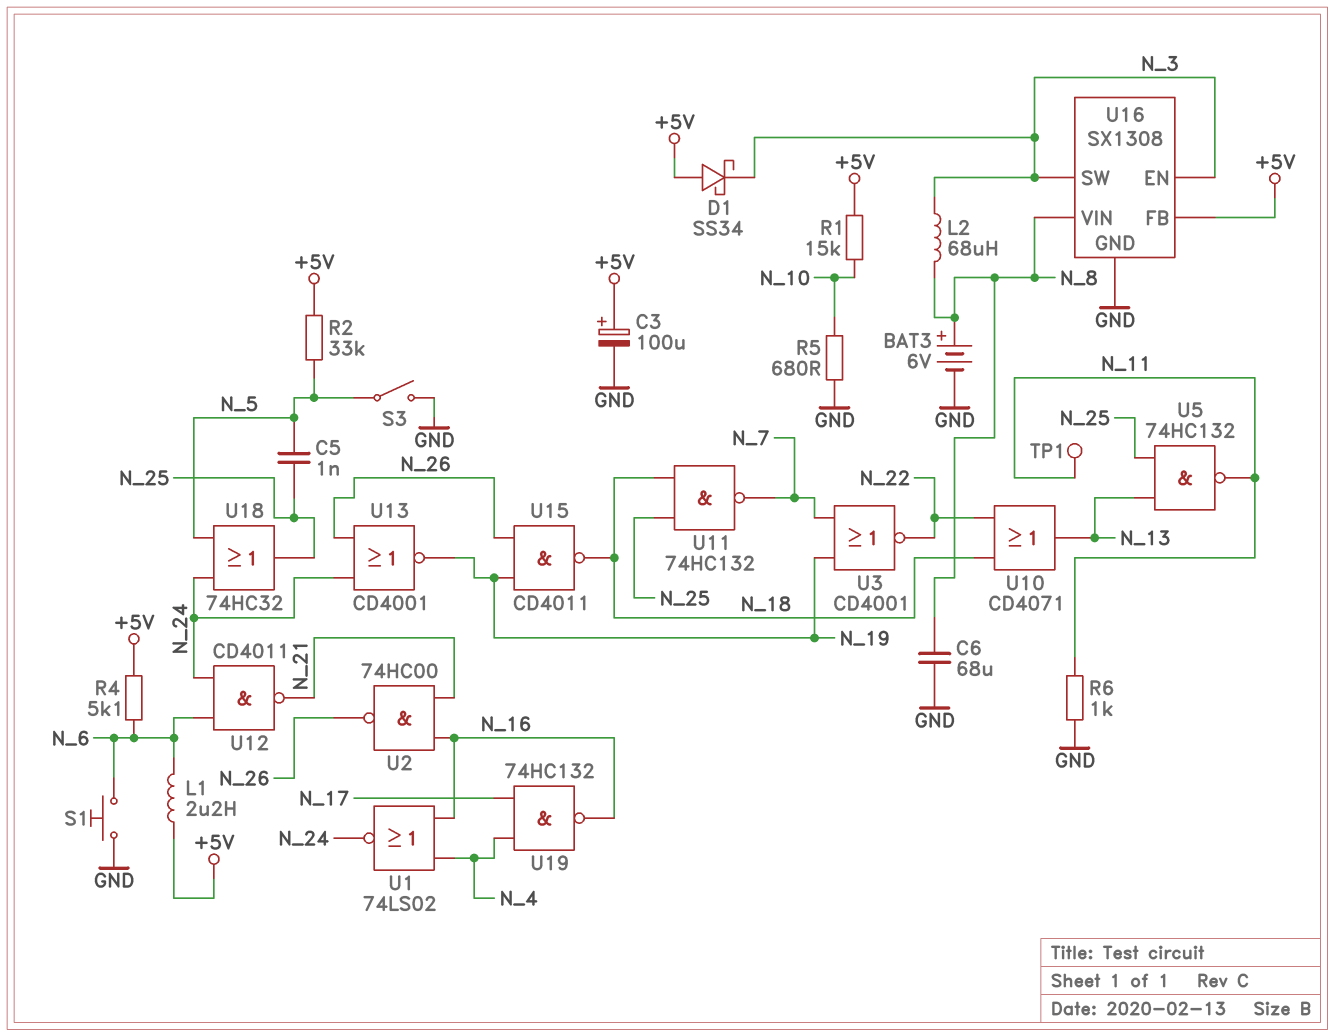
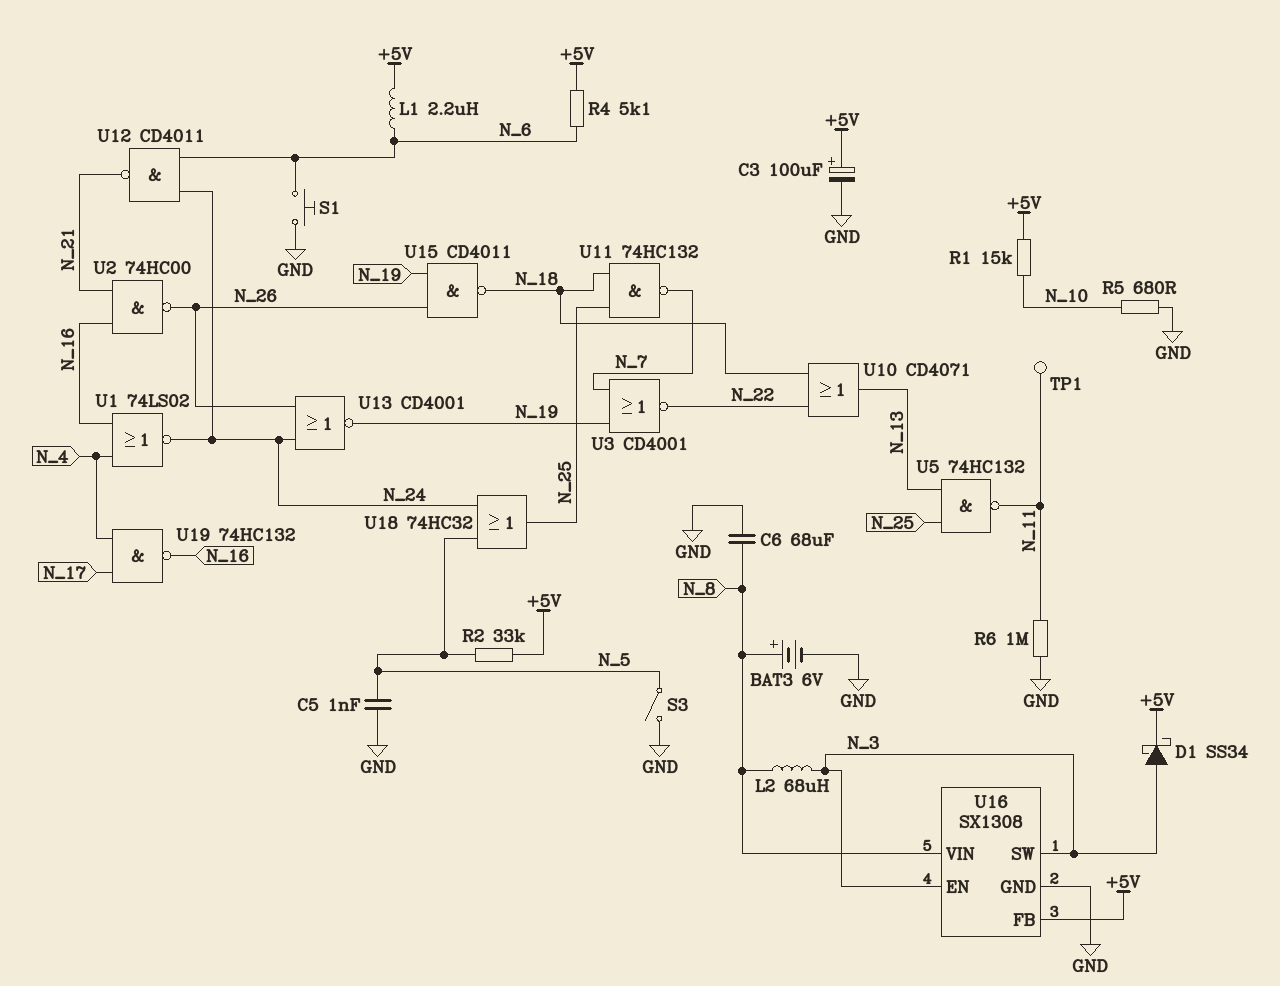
C5: 1nF (N_5, N_25) -> 1nF (GND, N_5)
D1: schottky SS34 (A +5V, K N_3) -> schottky SS34 (A N_3, K +5V)
R6: 1k (GND, N_11) -> 1M (GND, N_11)

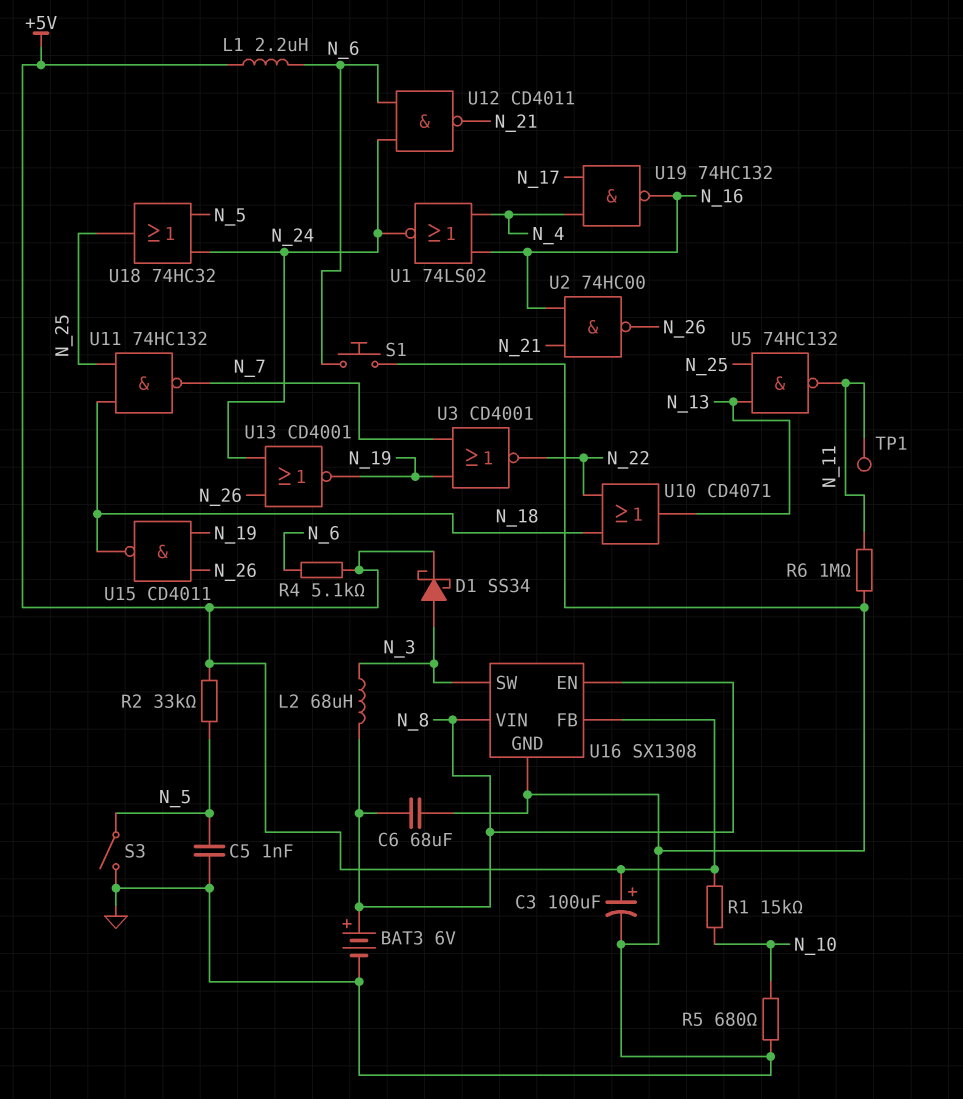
U16 pin EN: N_3 -> N_8

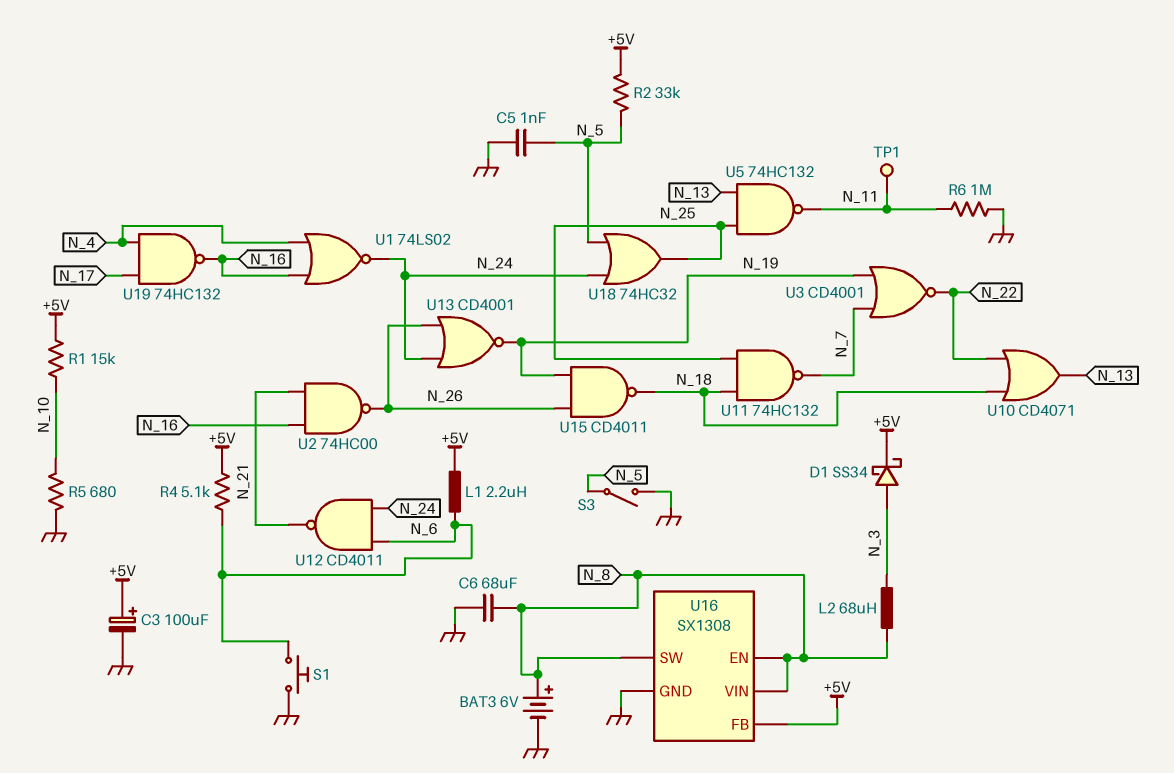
U16 pin SW: N_3 -> N_8

